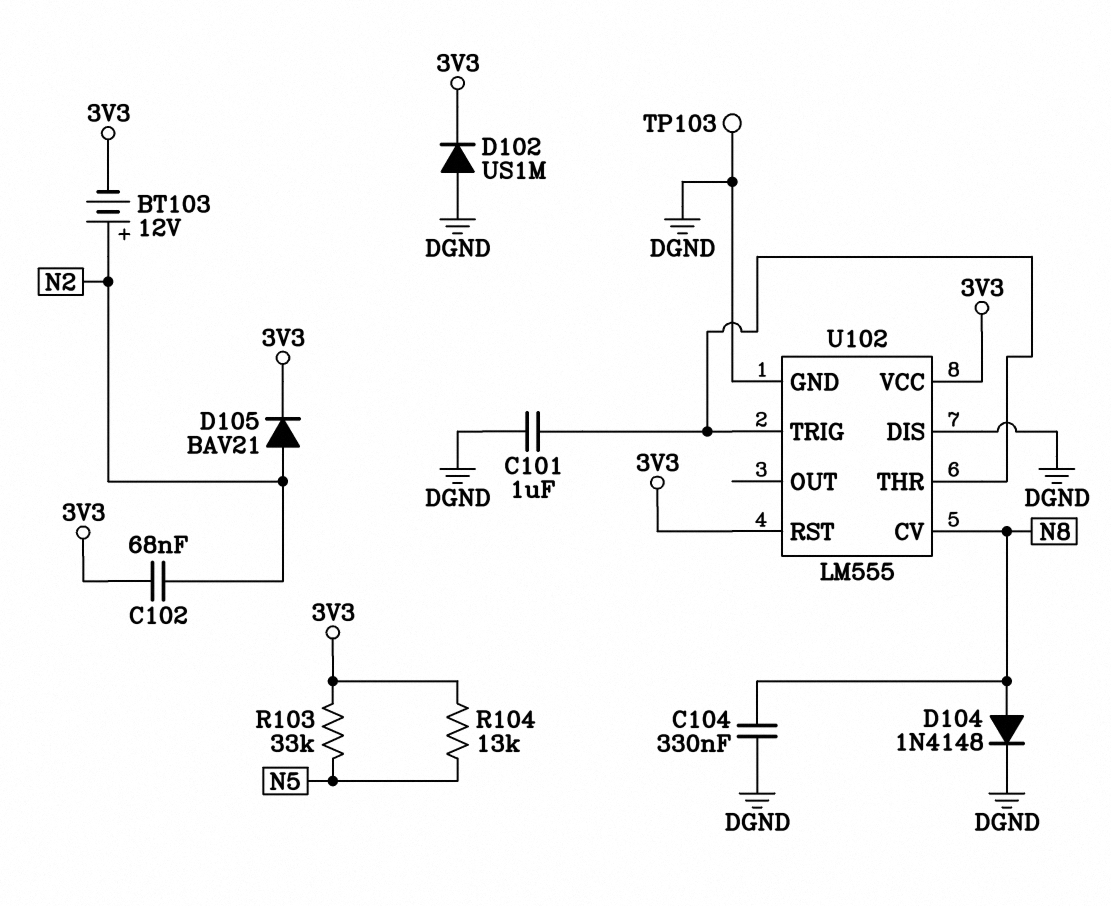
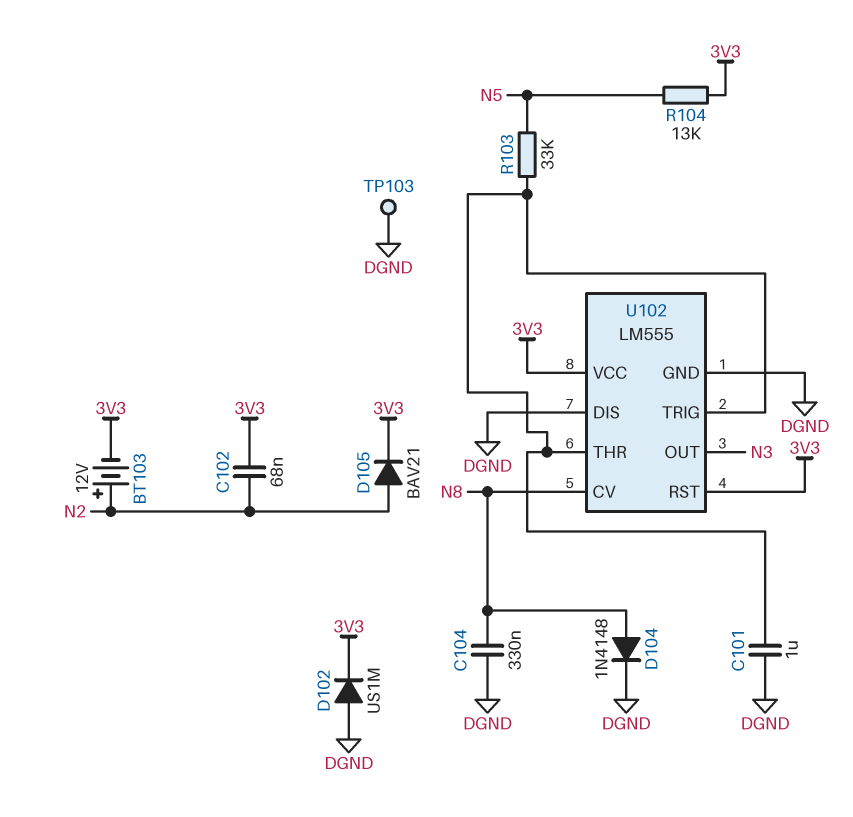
R103: 33k (3V3, N5) -> 33k (N5, U102/THR)
U102 pin OUT: none -> N3

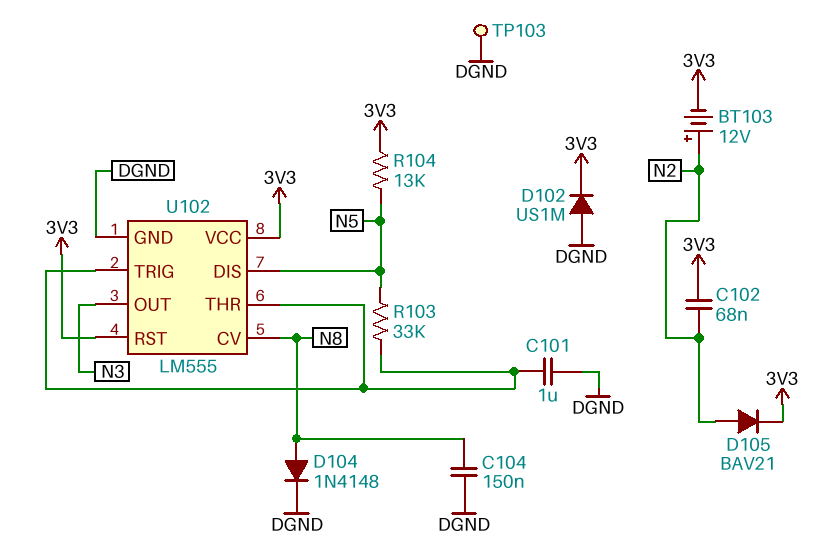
C104: 330nF (DGND, N8) -> 150nF (DGND, N8)
U102 pin DIS: DGND -> N5

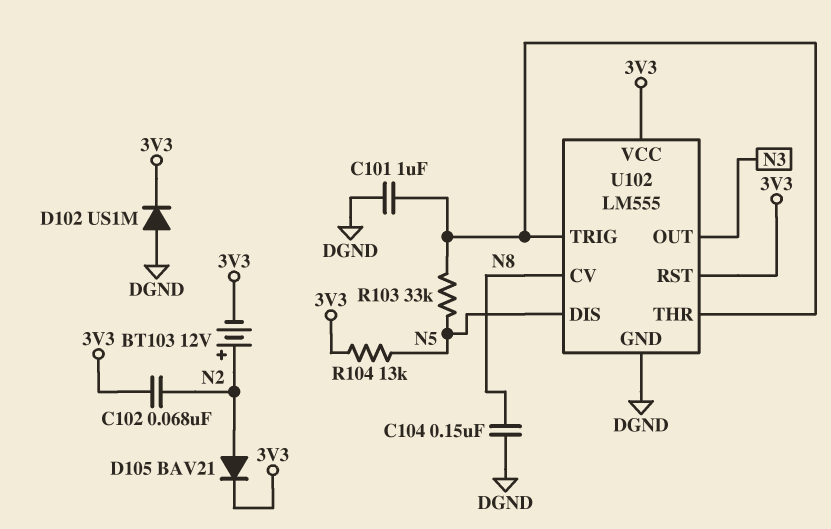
D104: diode 1N4148 (A N8, K DGND) -> none
TP103: test point (DGND) -> none

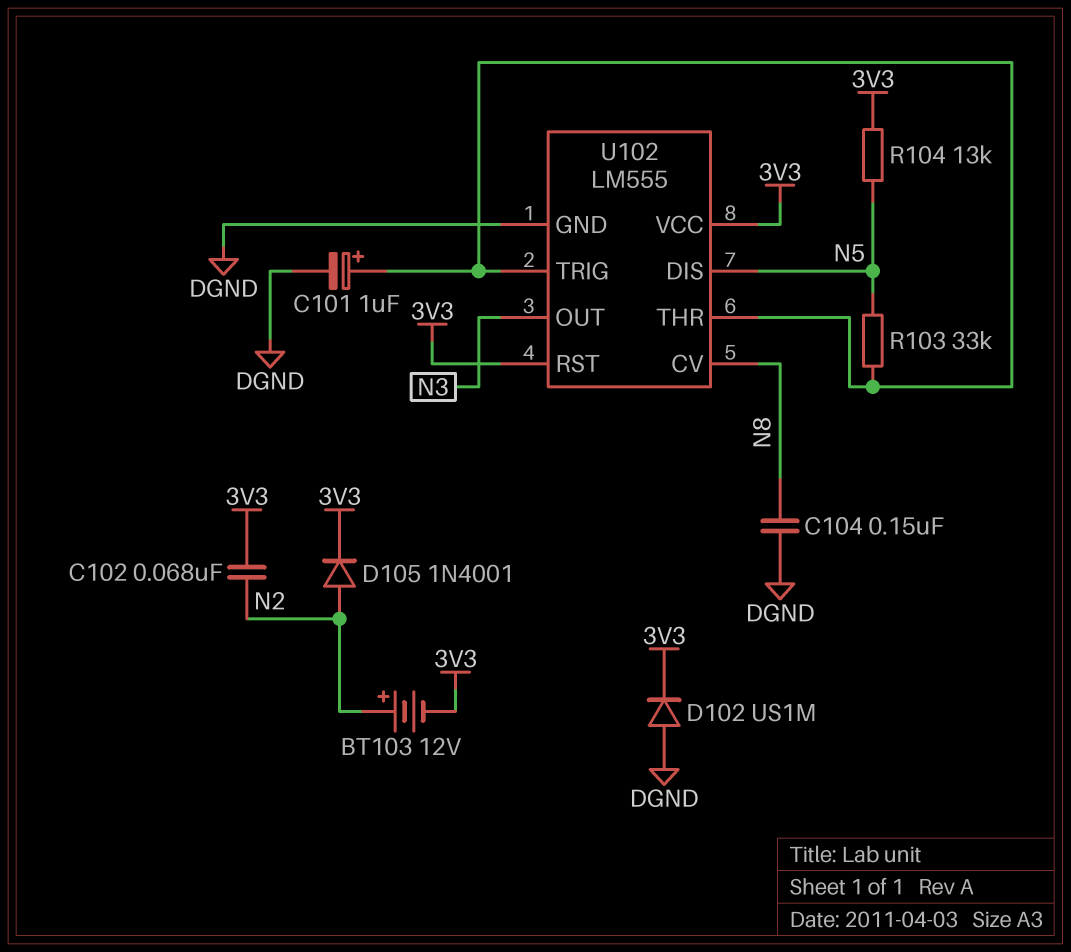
C101: 1uF (DGND, U102/THR) -> 1uF (plus U102/THR, minus DGND)
D105: diode BAV21 (A N2, K 3V3) -> diode 1N4001 (A N2, K 3V3)

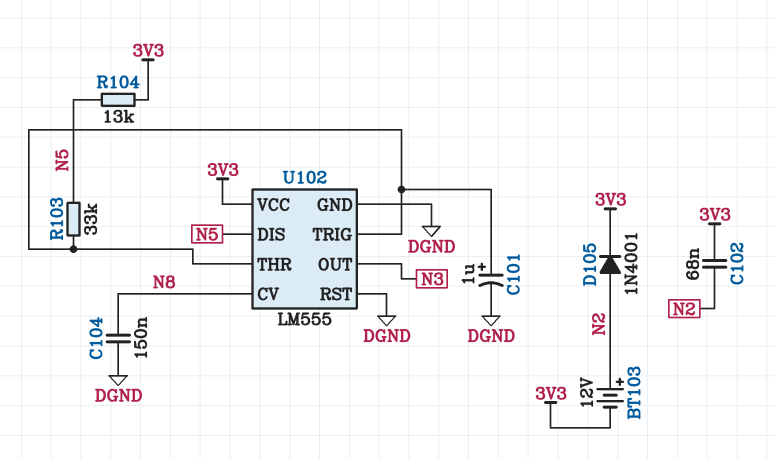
D102: diode US1M (A DGND, K 3V3) -> none
U102 pin RST: 3V3 -> DGND

